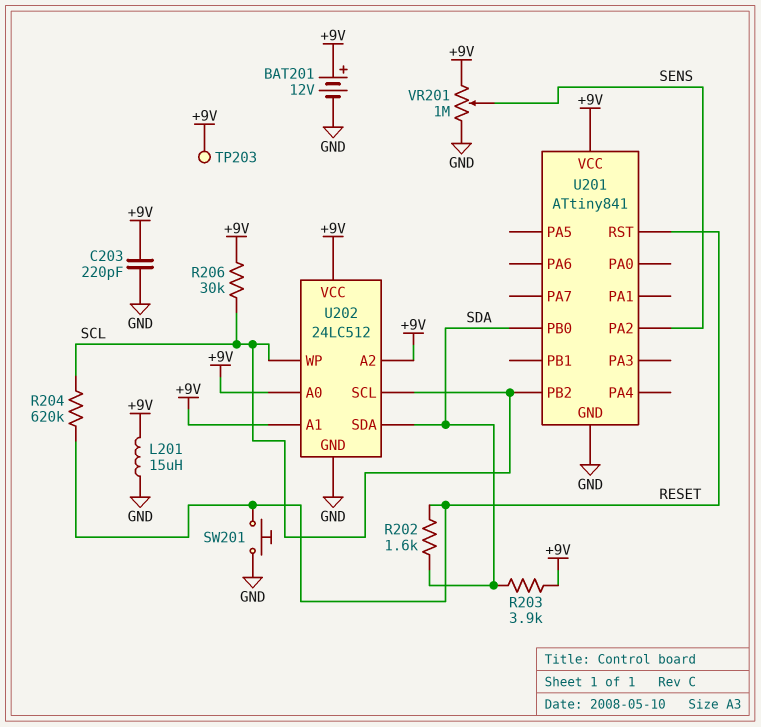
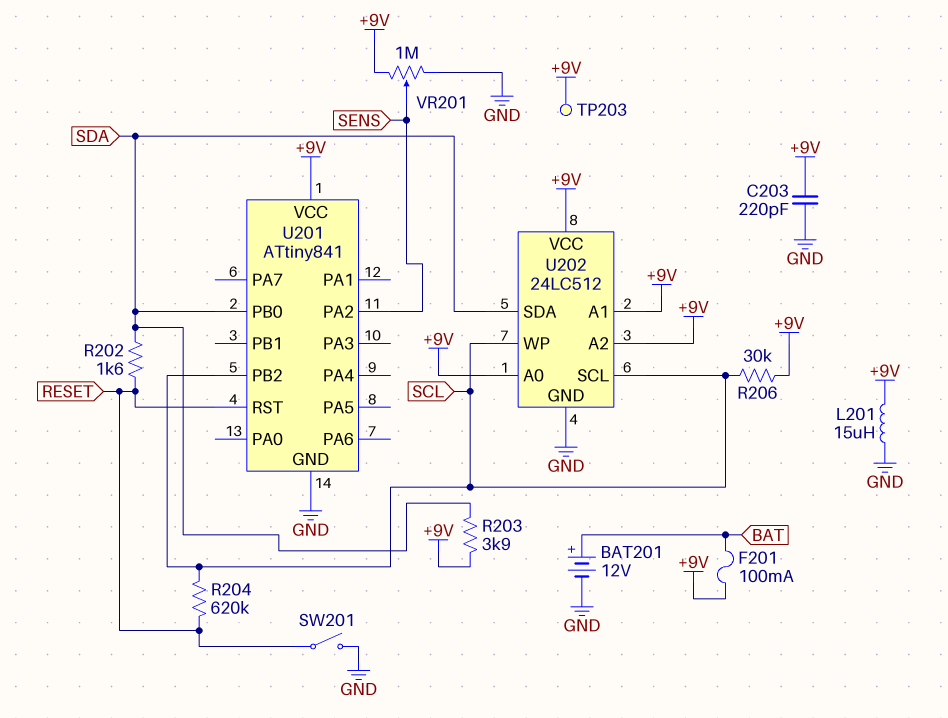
BAT201: 12V (plus +9V, minus GND) -> 12V (plus BAT, minus GND)
F201: none -> 100mA (+9V, BAT)
SW201: button (GND, RESET) -> switch (GND, RESET)

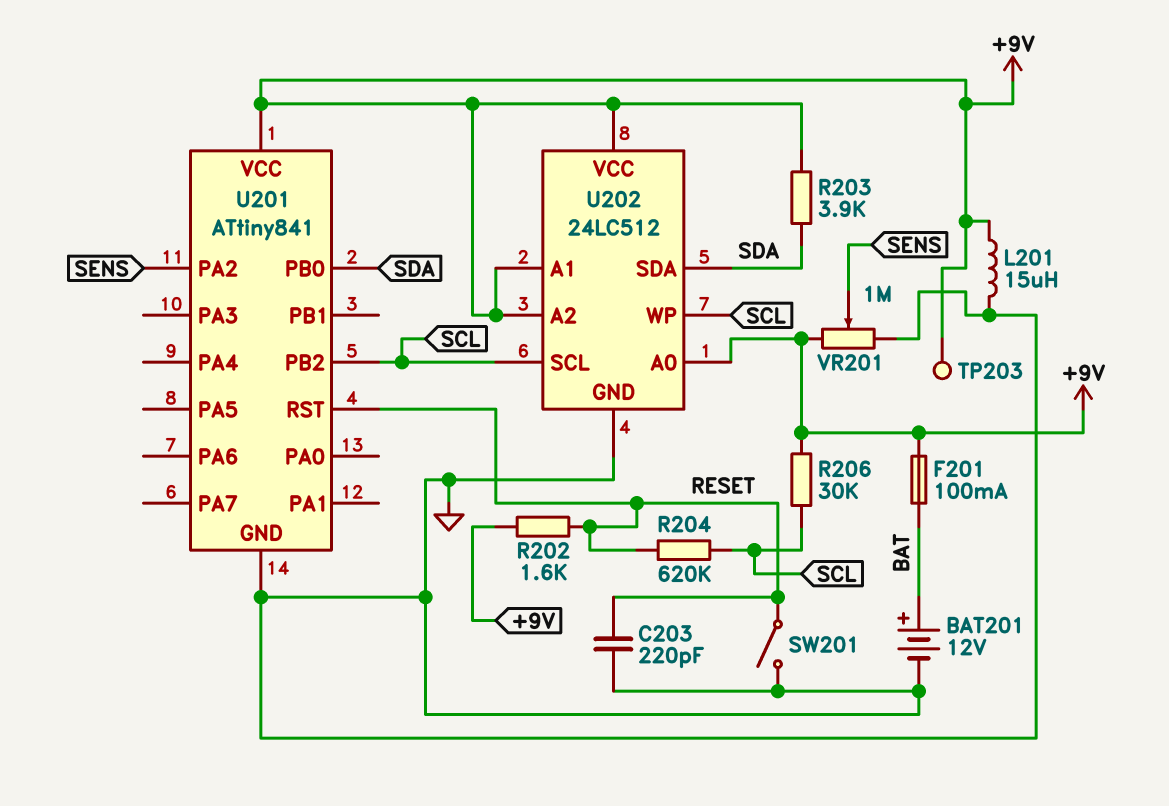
C203: 220pF (+9V, GND) -> 220pF (GND, RESET)
R202: 1.6k (RESET, SDA) -> 1.6k (+9V, RESET)

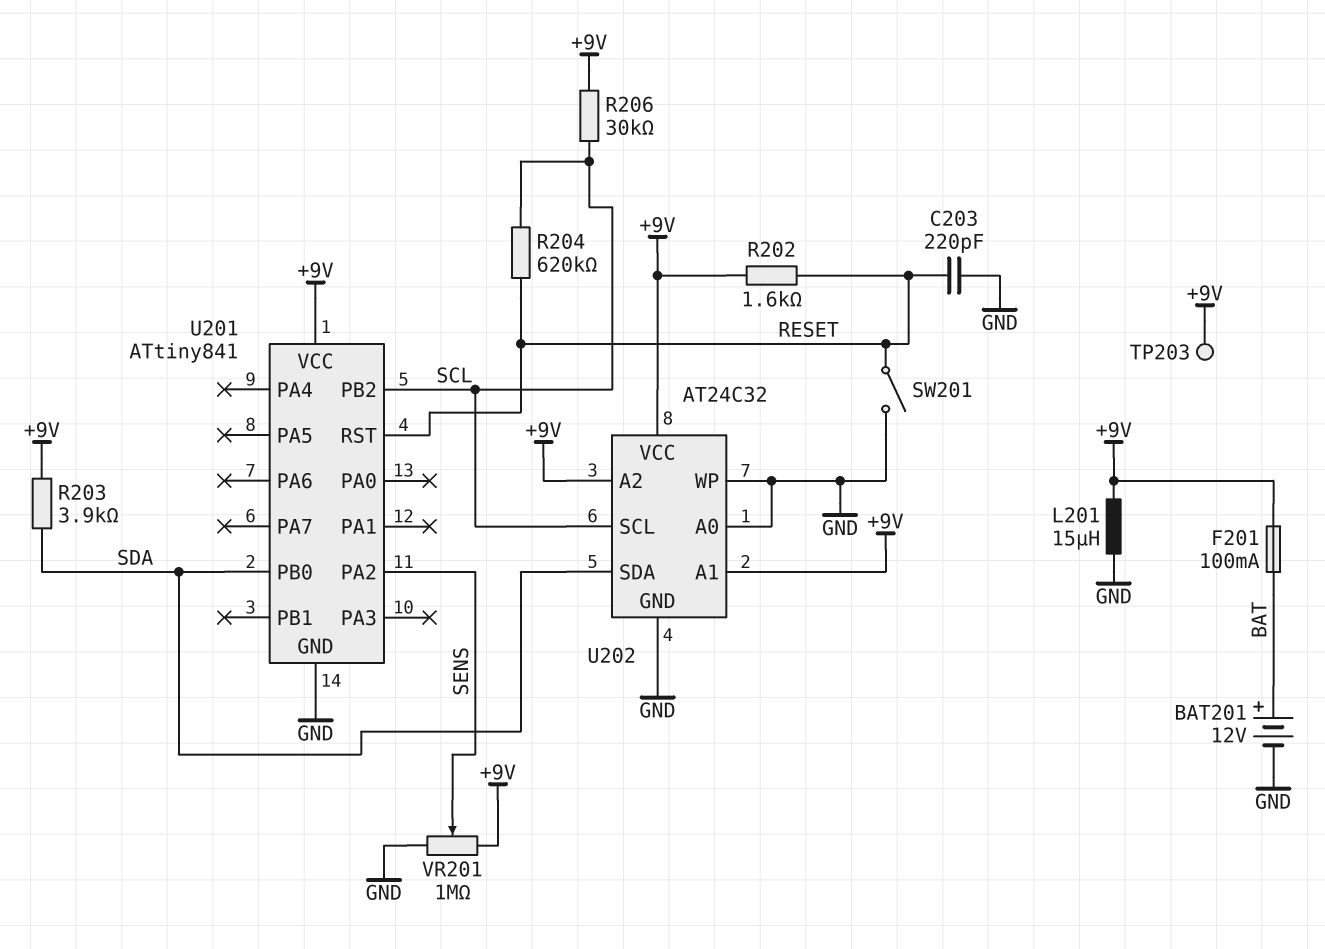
U202: 24LC512 -> AT24C32
U202 pin A0: +9V -> GND
U202 pin WP: SCL -> GND

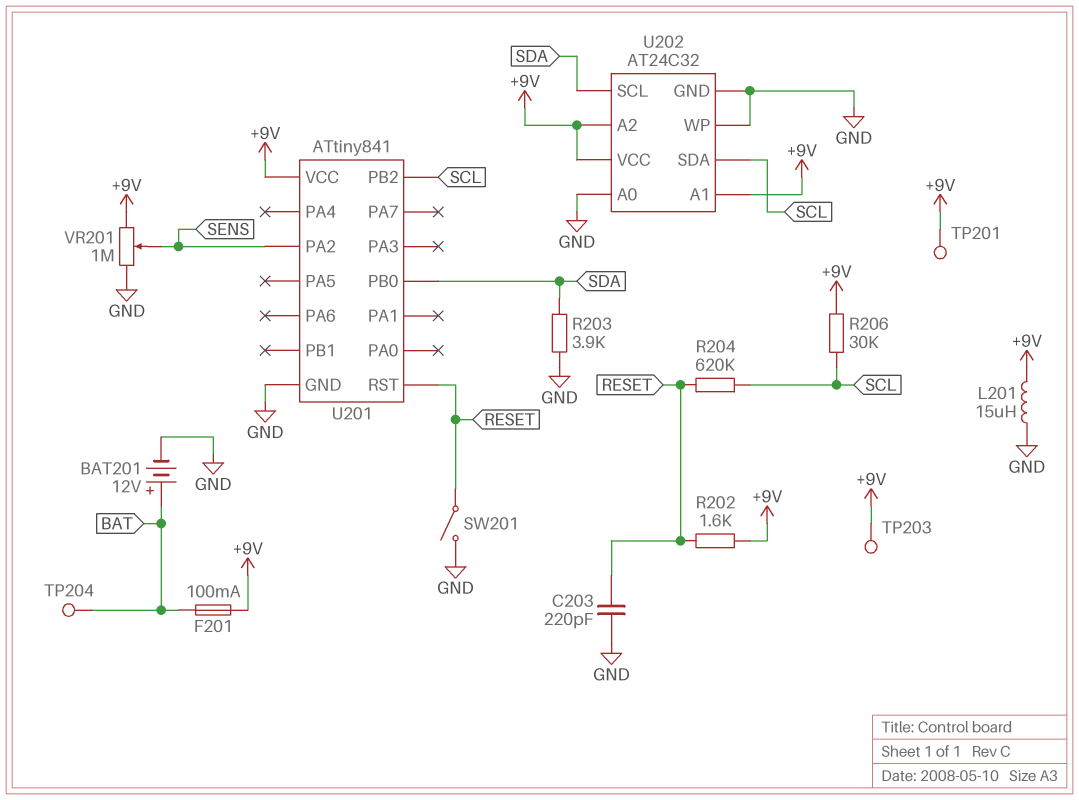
R203: 3.9k (+9V, SDA) -> 3.9k (GND, SDA)
TP201: none -> test point (+9V)
TP204: none -> test point (BAT)
U202 pin SCL: SCL -> SDA
U202 pin SDA: SDA -> SCL

